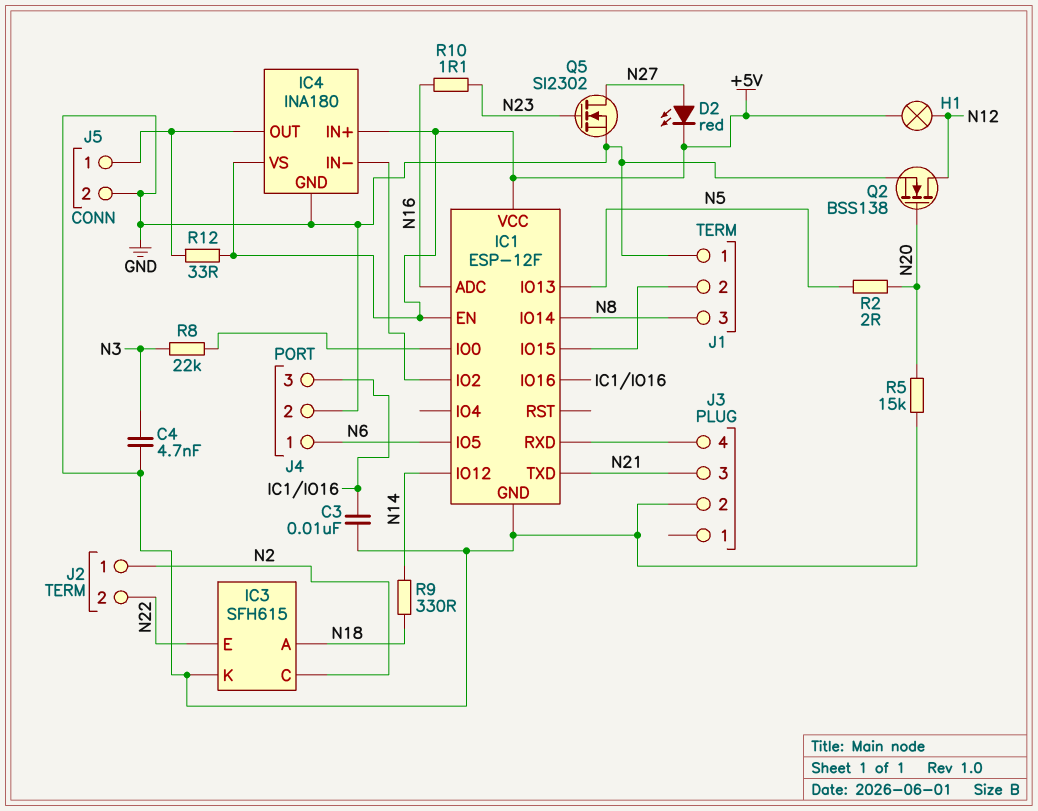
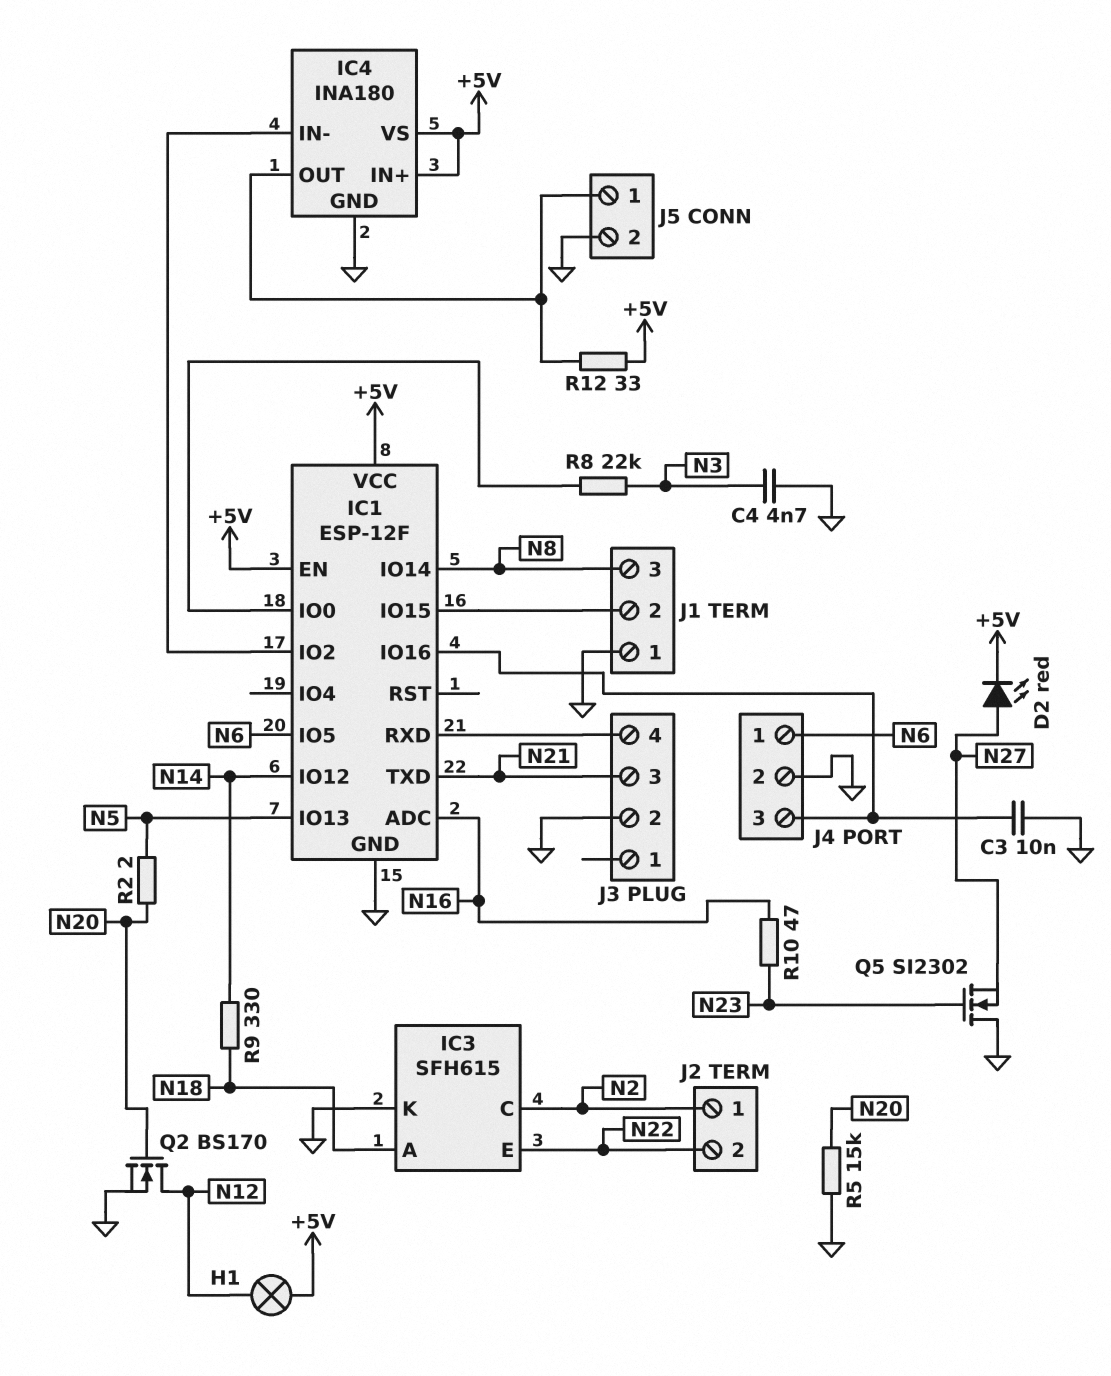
Q2: NMOS BSS138 (G N20, D N12, S GND) -> NMOS BS170 (G N20, D N12, S GND)
Q5: NMOS SI2302 (G N23, D N27, S GND) -> NMOS SI2302 (G N23, D GND, S N27)
R10: 1.1 (N16, N23) -> 47 (N16, N23)

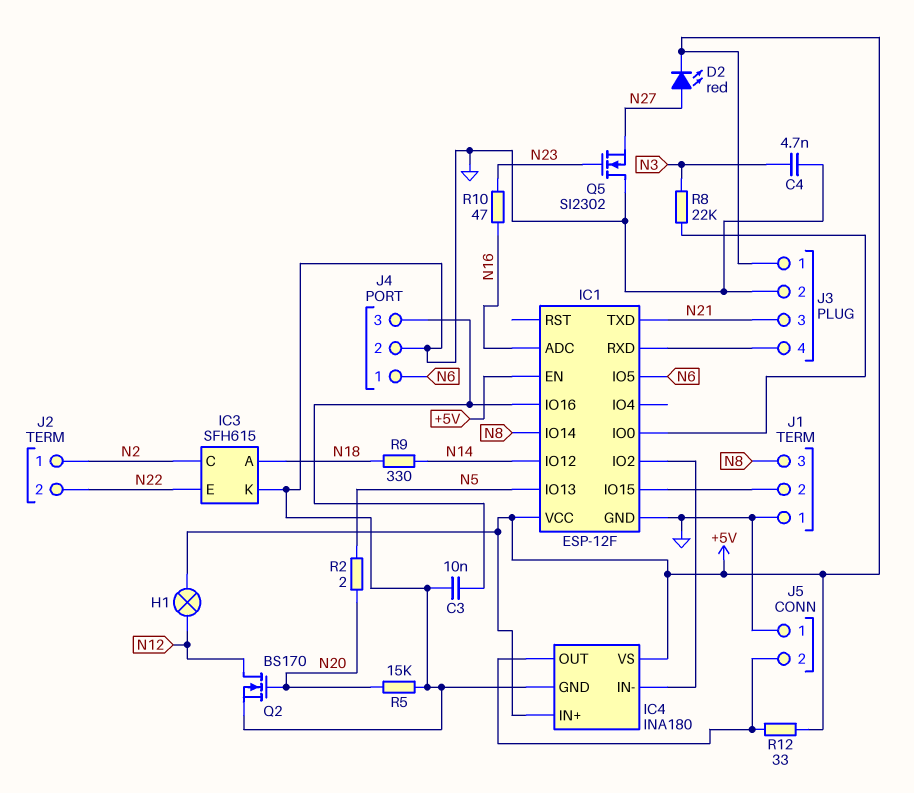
J3 pin 1: none -> +5V
J5 pin 1: IC4/OUT -> GND
J5 pin 2: GND -> IC4/OUT

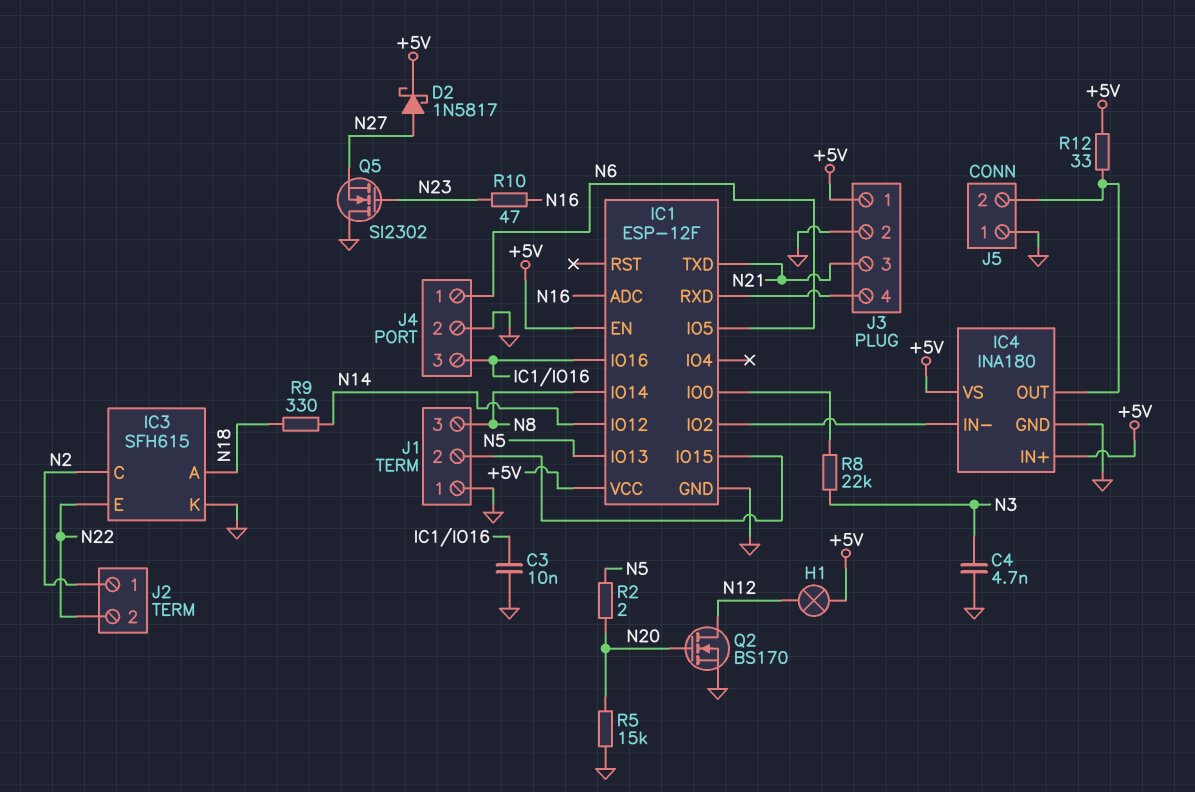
D2: LED red (A N27, K +5V) -> schottky 1N5817 (A N27, K +5V)

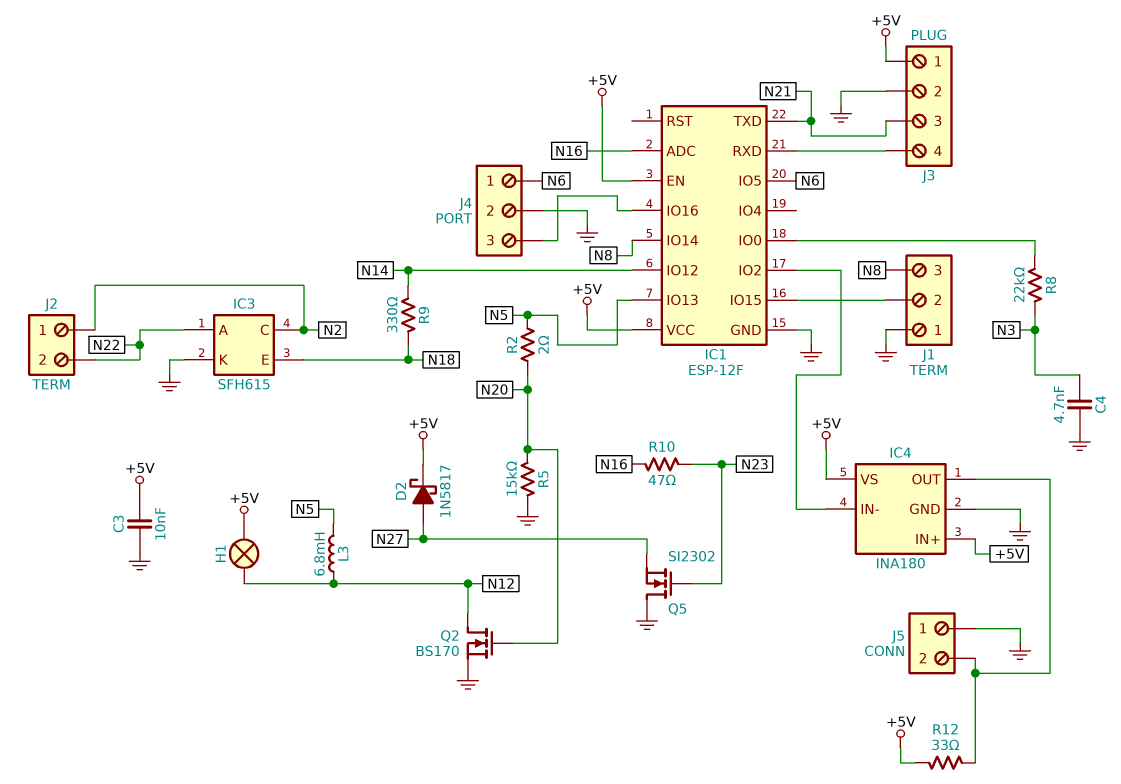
C3: 10nF (GND, IC1/IO16) -> 10nF (+5V, GND)
IC3 pin A: N18 -> N22
IC3 pin E: N22 -> N18
L3: none -> 6.8mH (N5, N12)

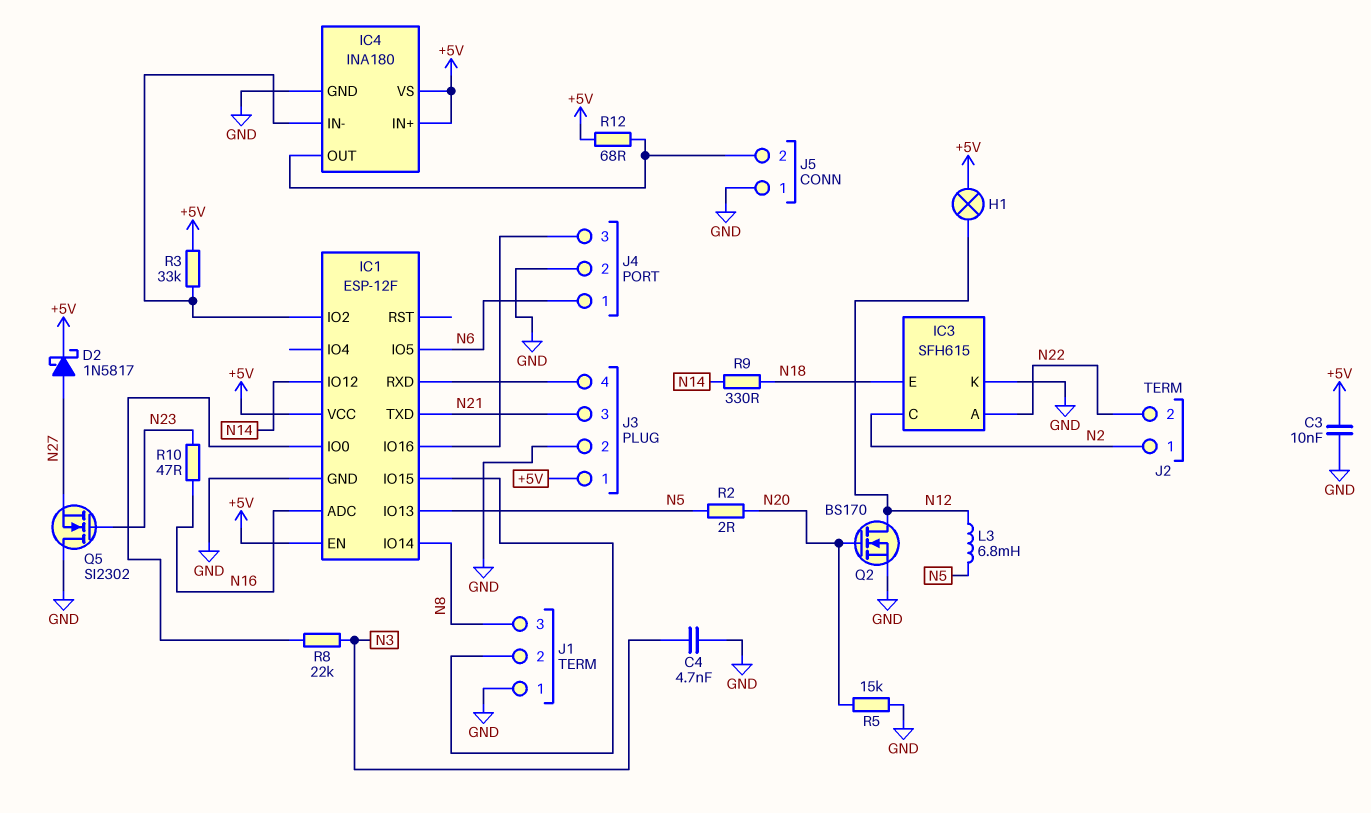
R3: none -> 33k (+5V, IC1/IO2)
R12: 33 (+5V, IC4/OUT) -> 68 (+5V, IC4/OUT)

